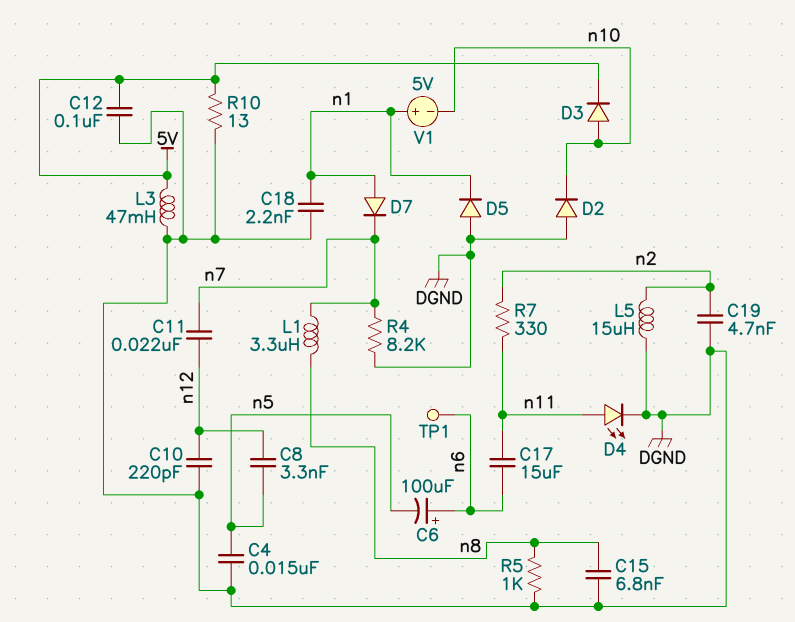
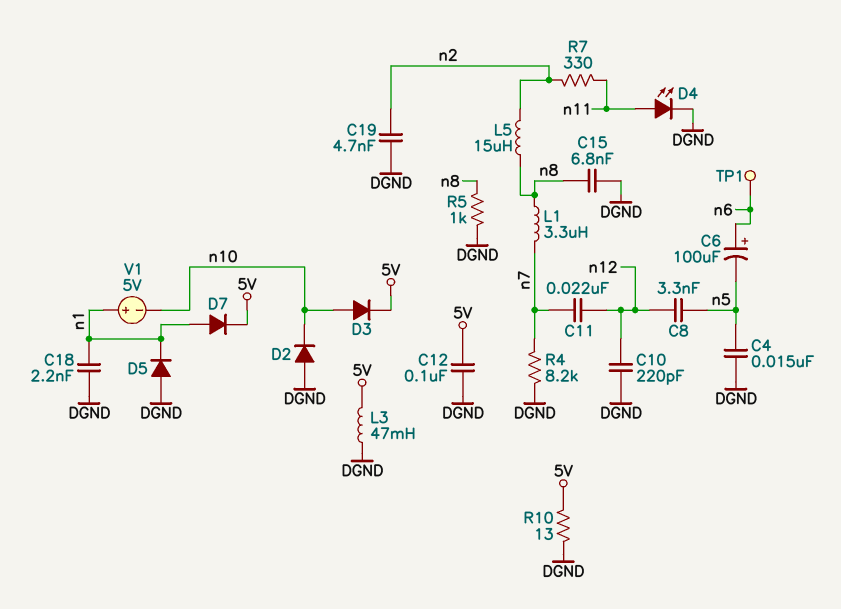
C17: 15uF (n6, n11) -> none
D7: diode (A n1, K n7) -> diode (A n1, K 5V)
L5: 15uH (DGND, n2) -> 15uH (n2, n8)

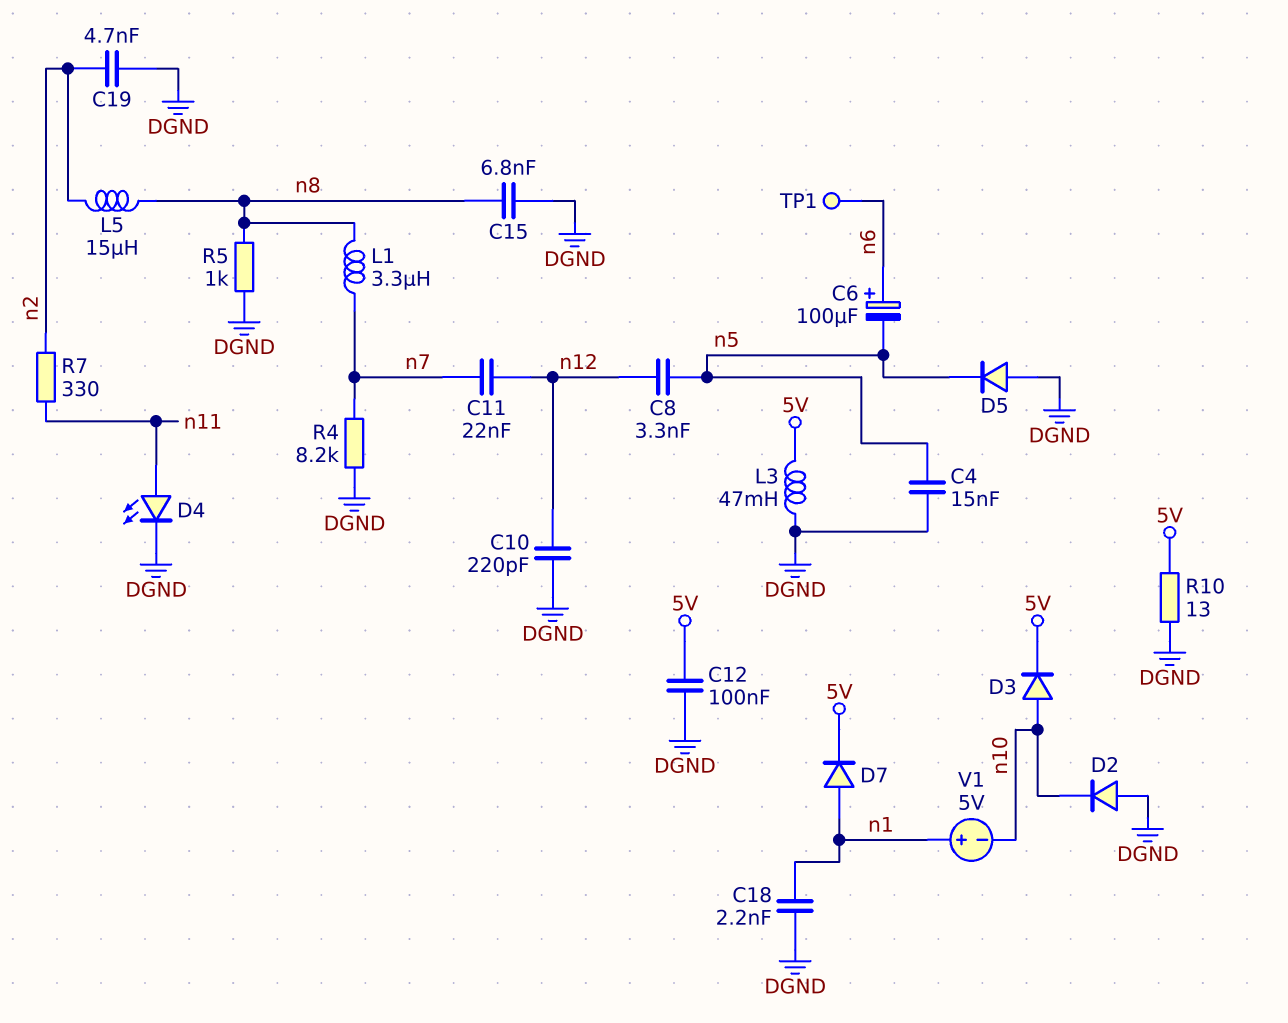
D5: diode (A DGND, K n1) -> diode (A DGND, K n5)

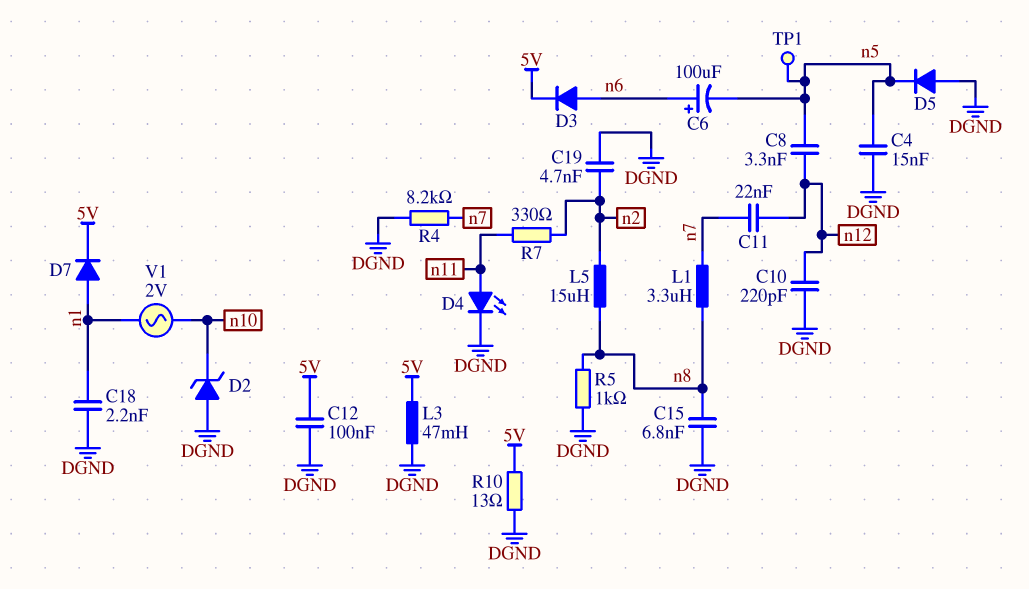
D2: diode (A DGND, K n10) -> zener (A DGND, K n10)
D3: diode (A n10, K 5V) -> diode (A n6, K 5V)
TP1: test point (n6) -> test point (n5)
V1: 5V (plus n1, minus n10) -> AC 2V (n1, n10)

